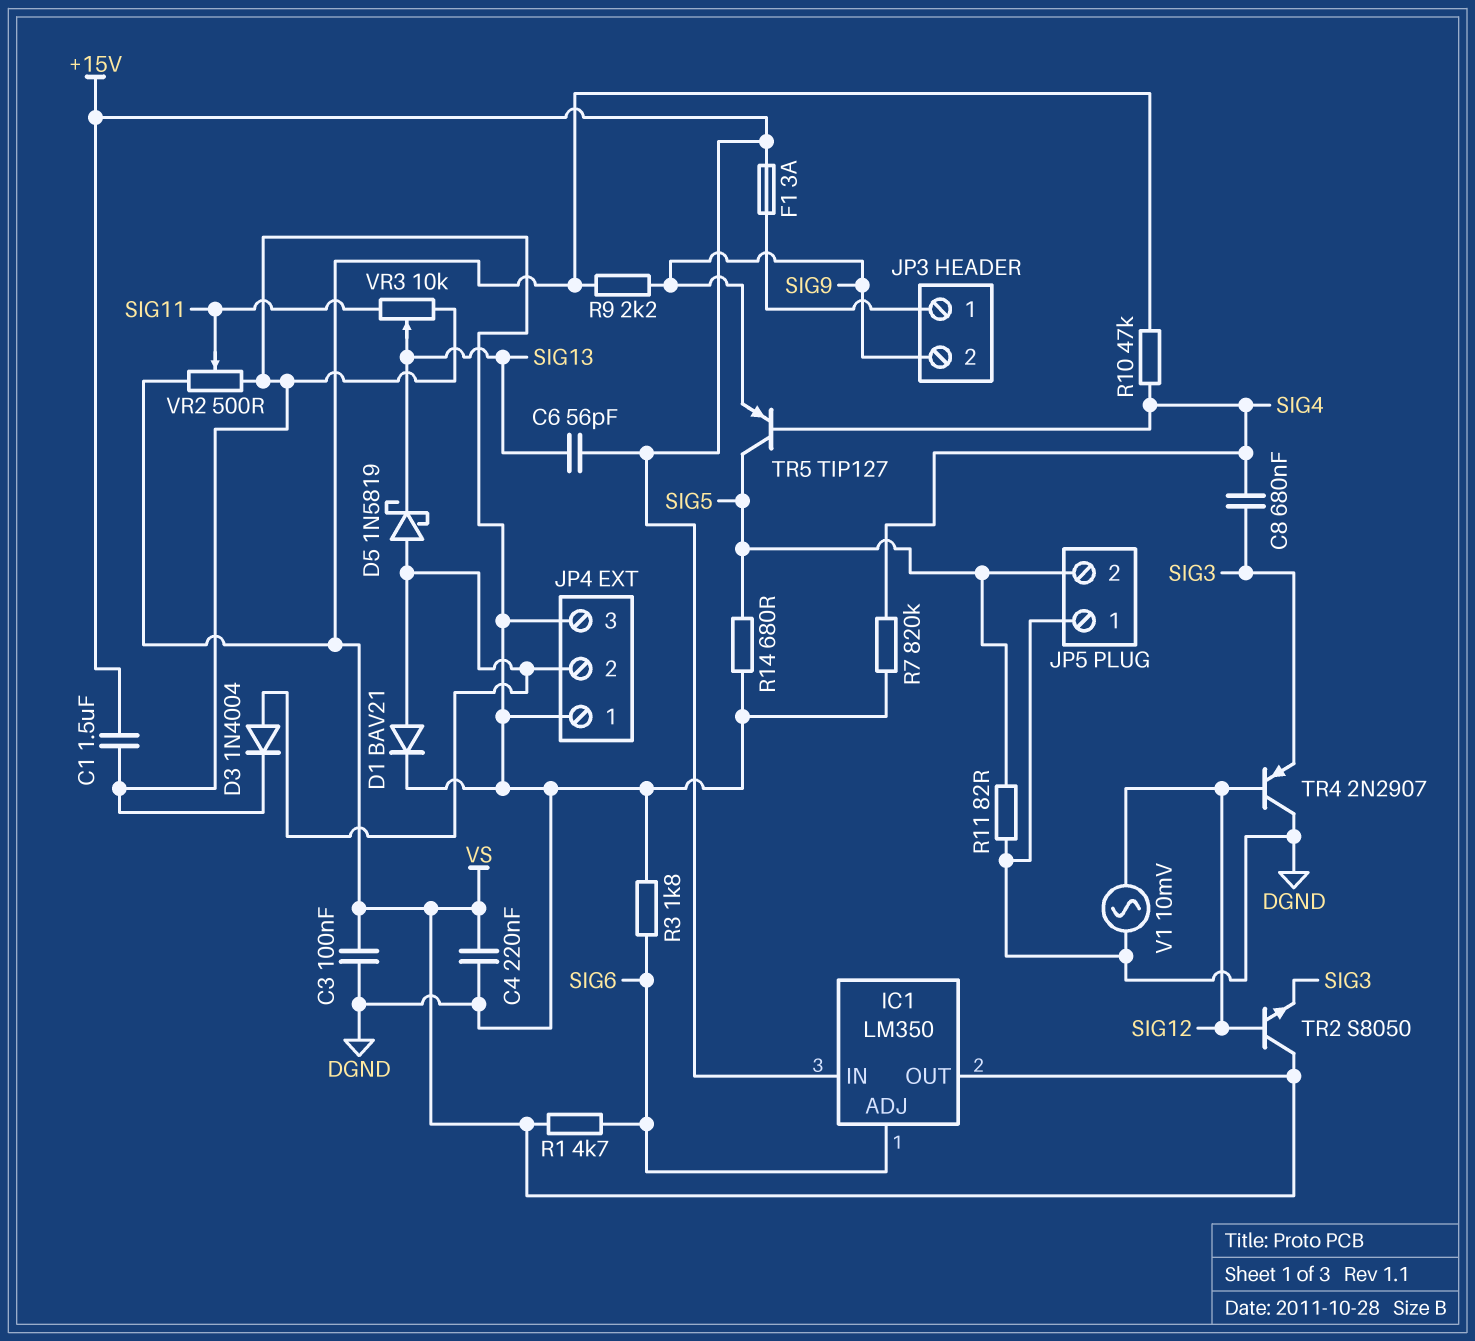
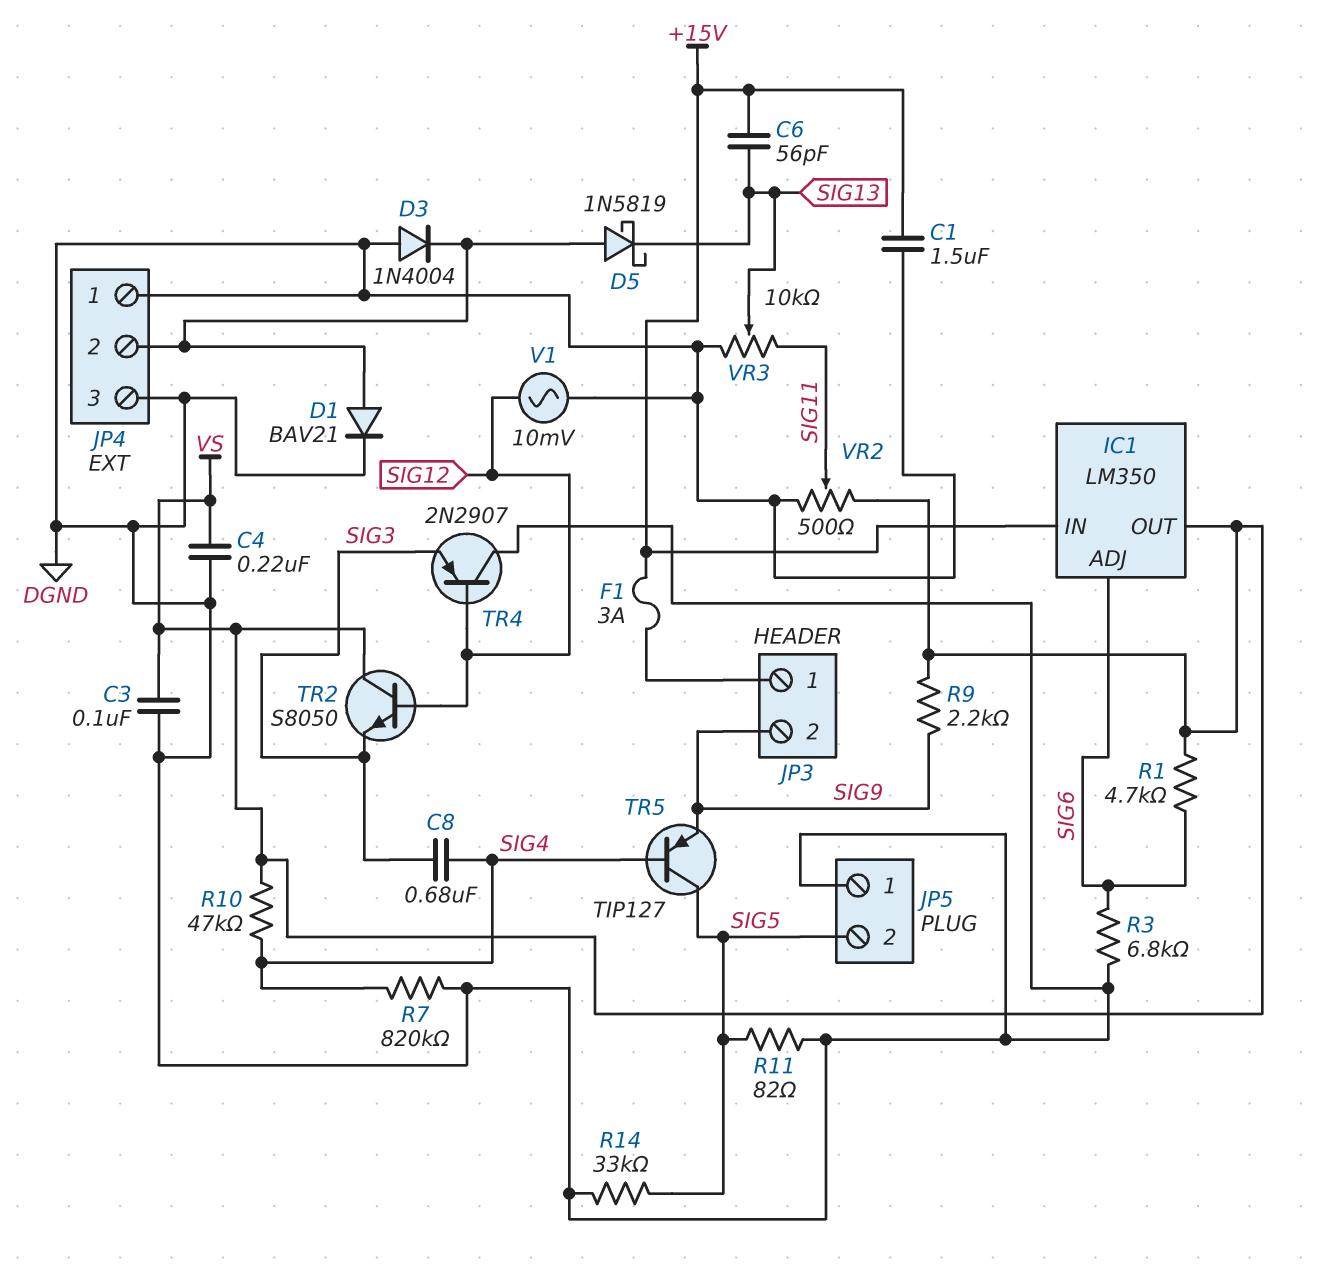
D3: diode 1N4004 (A JP4/2, K DGND) -> diode 1N4004 (A DGND, K JP4/2)
R3: 1.8k (DGND, SIG6) -> 6.8k (DGND, SIG6)
R14: 680 (DGND, SIG5) -> 33k (DGND, SIG5)

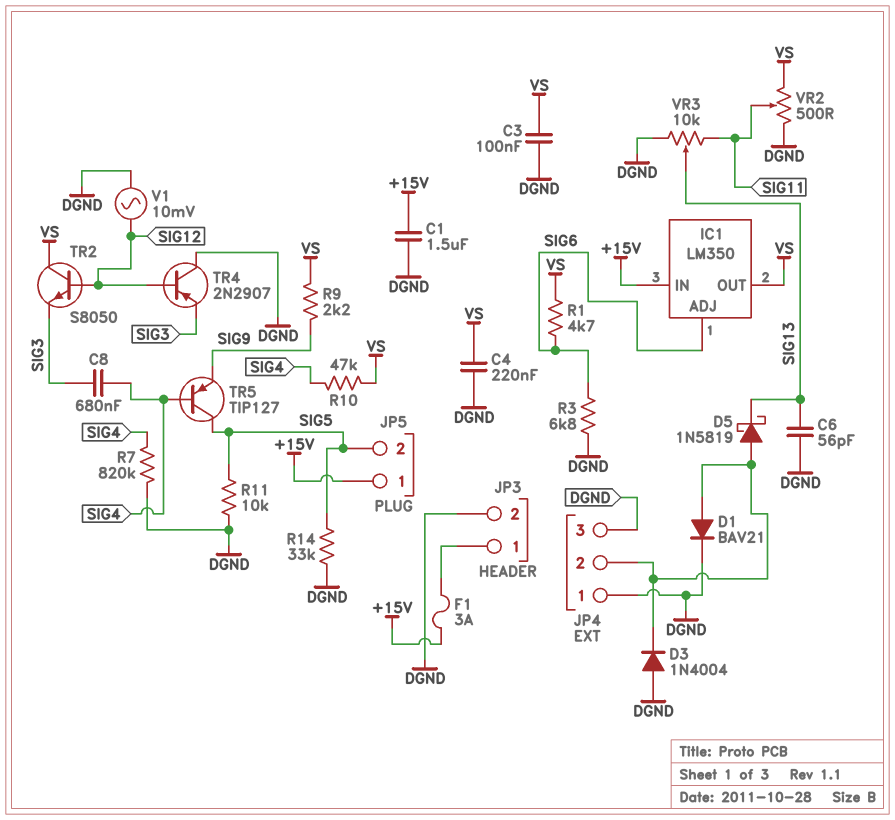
C6: 56pF (+15V, SIG13) -> 56pF (DGND, SIG13)
JP3 pin 2: SIG9 -> DGND
JP5 pin 1: DGND -> +15V
R11: 82 (DGND, SIG5) -> 10k (DGND, SIG5)

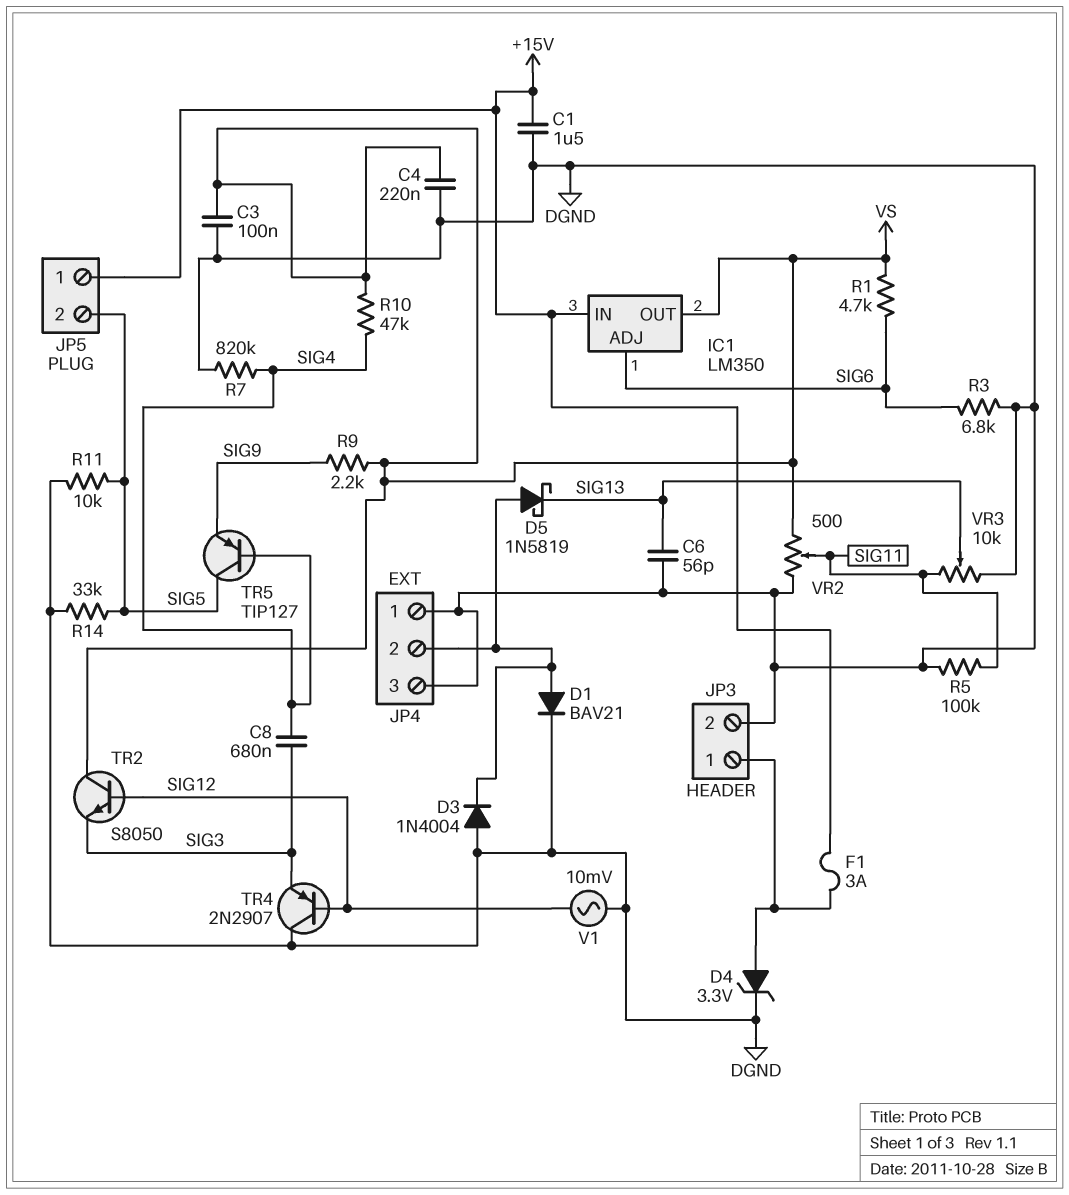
D4: none -> zener 3.3V (A JP3/1, K DGND)
R5: none -> 100k (DGND, SIG11)

